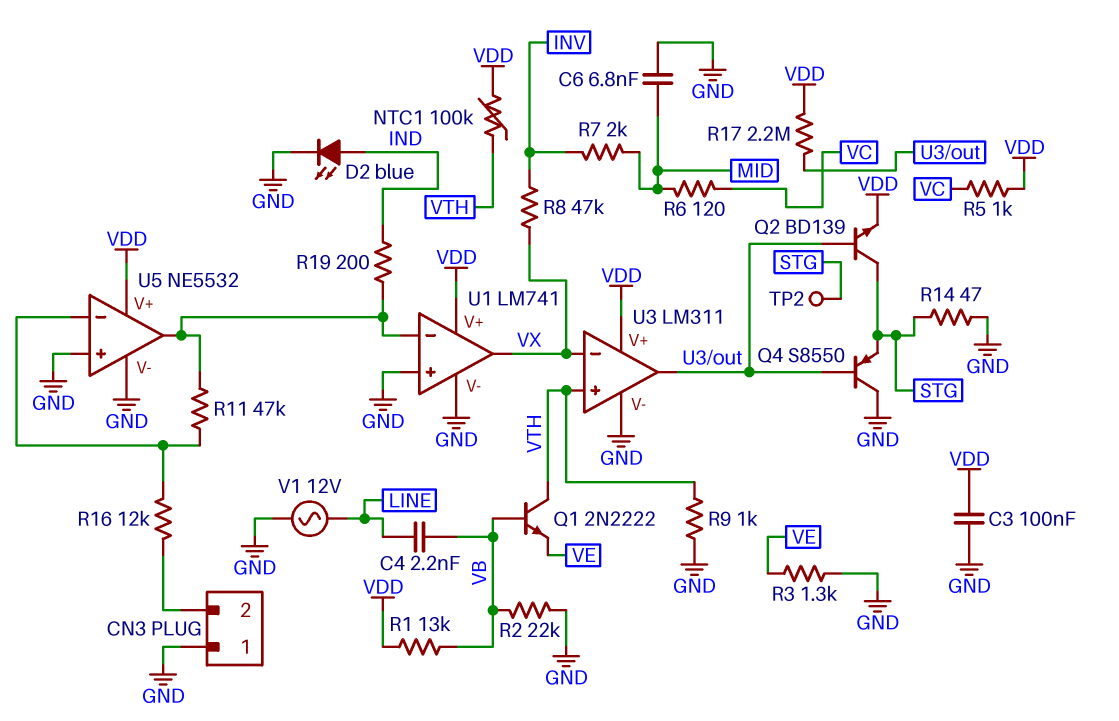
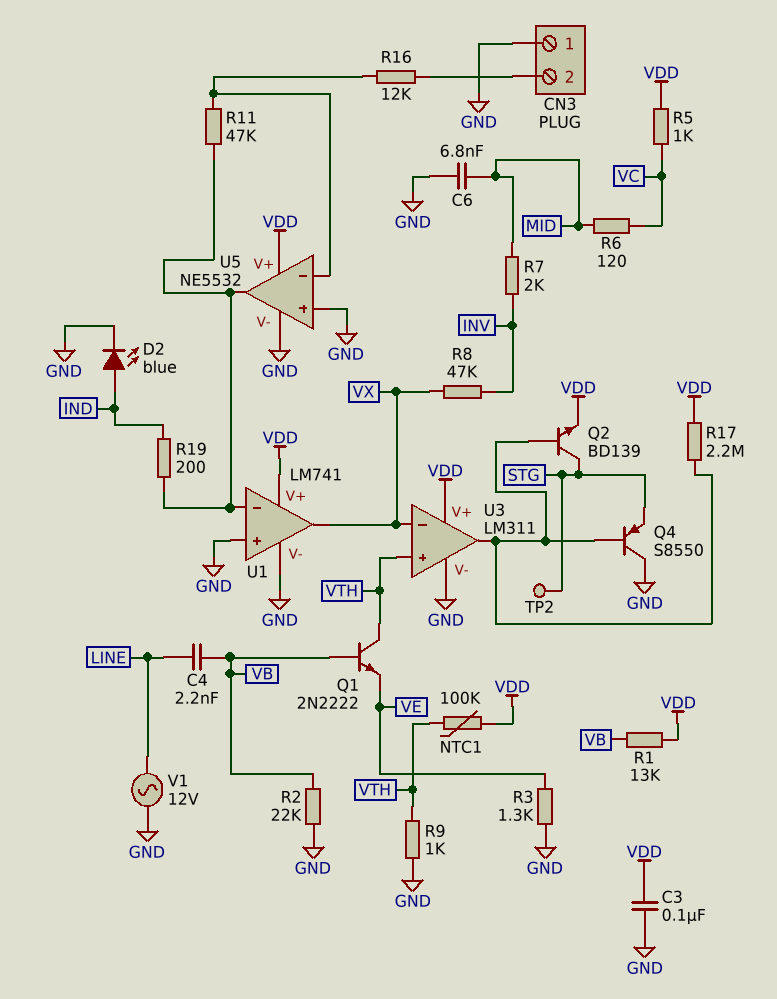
R14: 47 (GND, STG) -> none

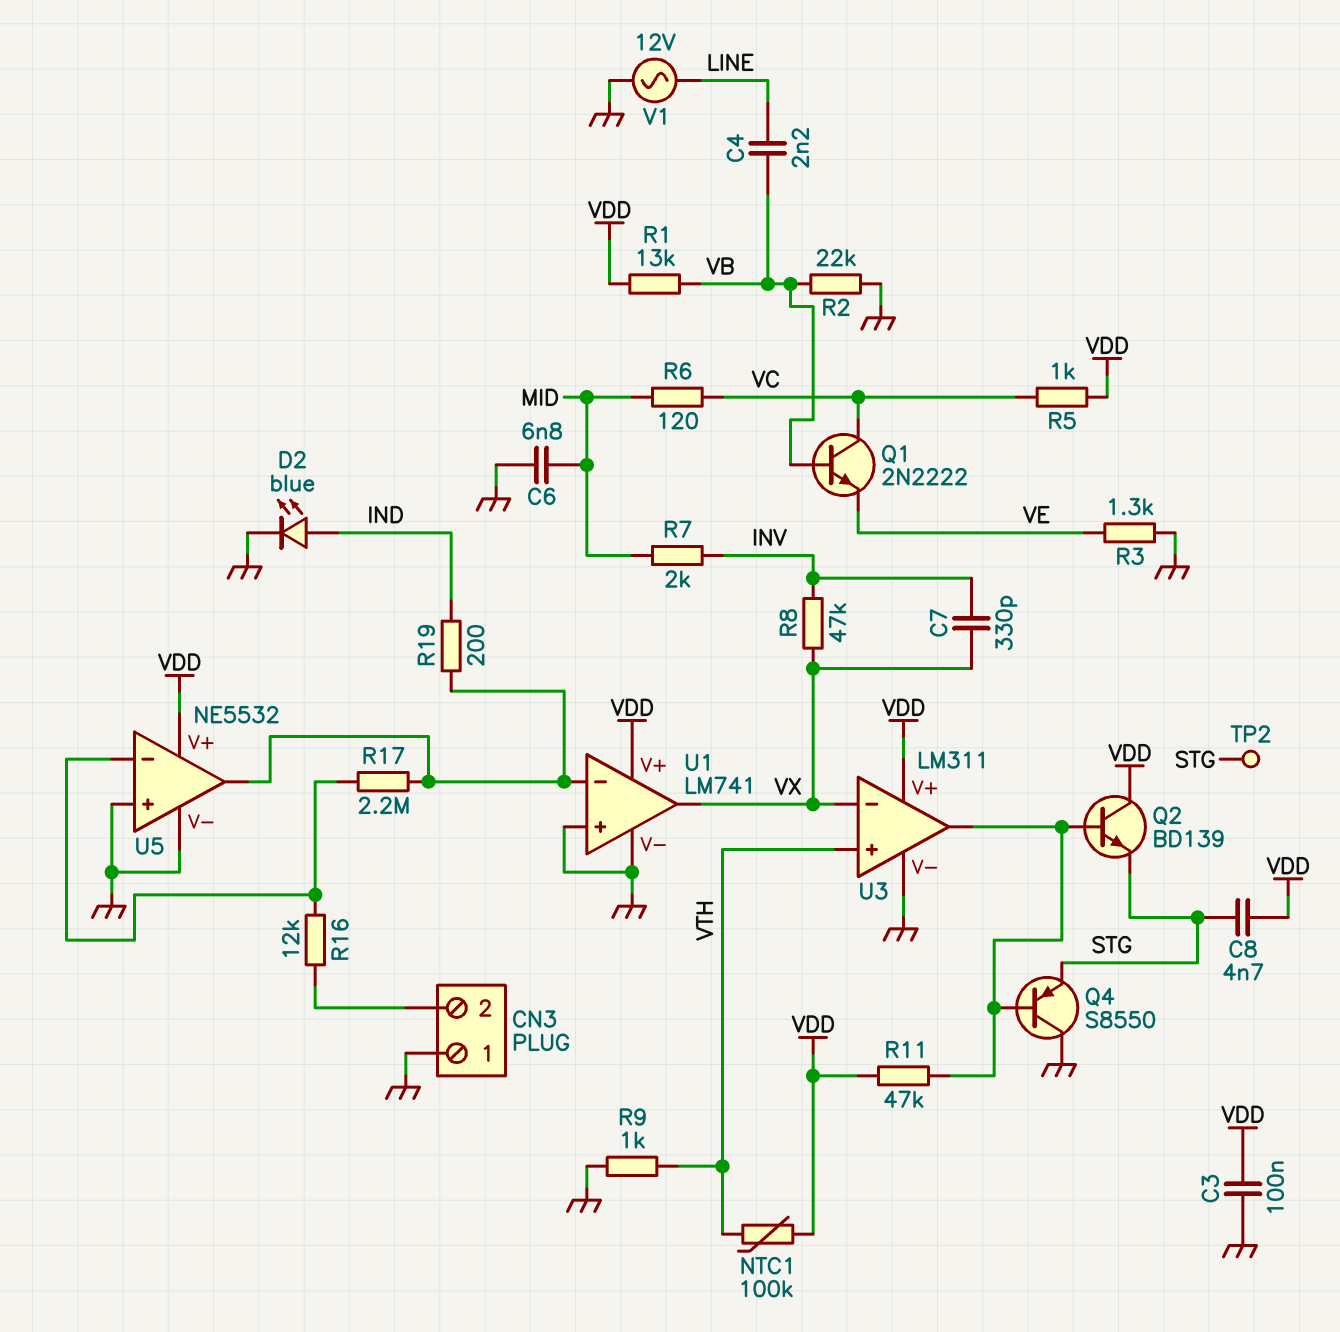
C7: none -> 330pF (INV, VX)
C8: none -> 4.7nF (STG, VDD)
Q1: NPN 2N2222 (B VB, C VTH, E VE) -> NPN 2N2222 (B VB, C VC, E VE)
Q2: NPN BD139 (B U3/out, C STG, E VDD) -> NPN BD139 (B U3/out, C VDD, E STG)
R11: 47k (U1/in-, U5/in-) -> 47k (U3/out, VDD)
R17: 2.2M (U3/out, VDD) -> 2.2M (U1/in-, U5/in-)

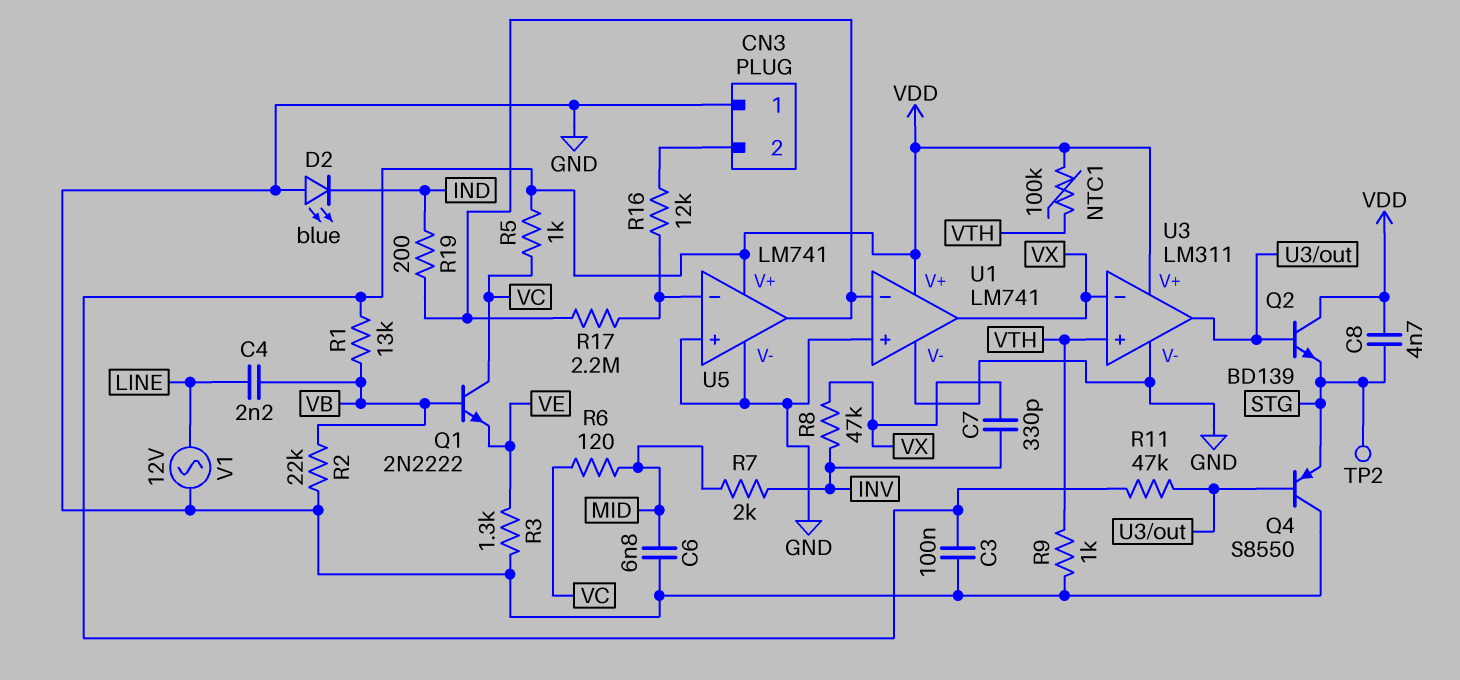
D2: LED blue (A IND, K GND) -> LED blue (A GND, K IND)
U5: NE5532 -> LM741

